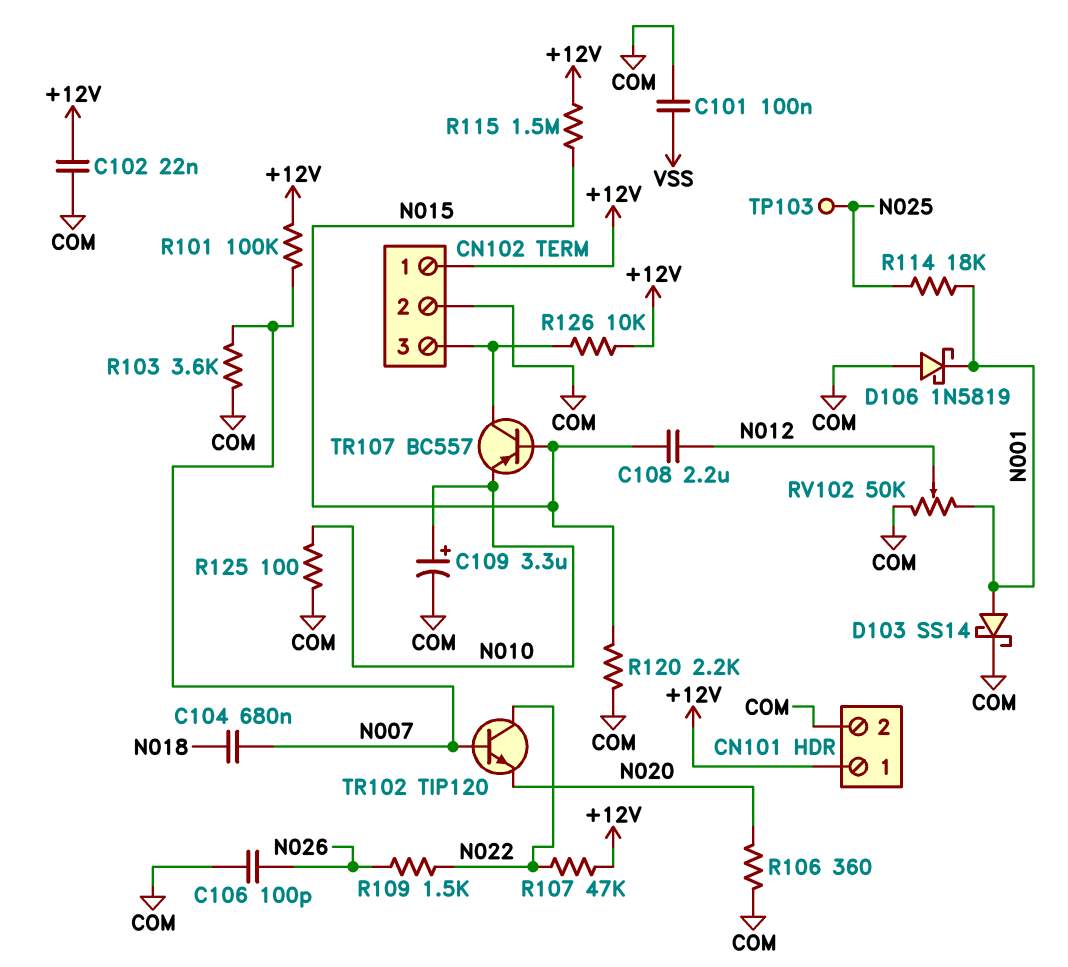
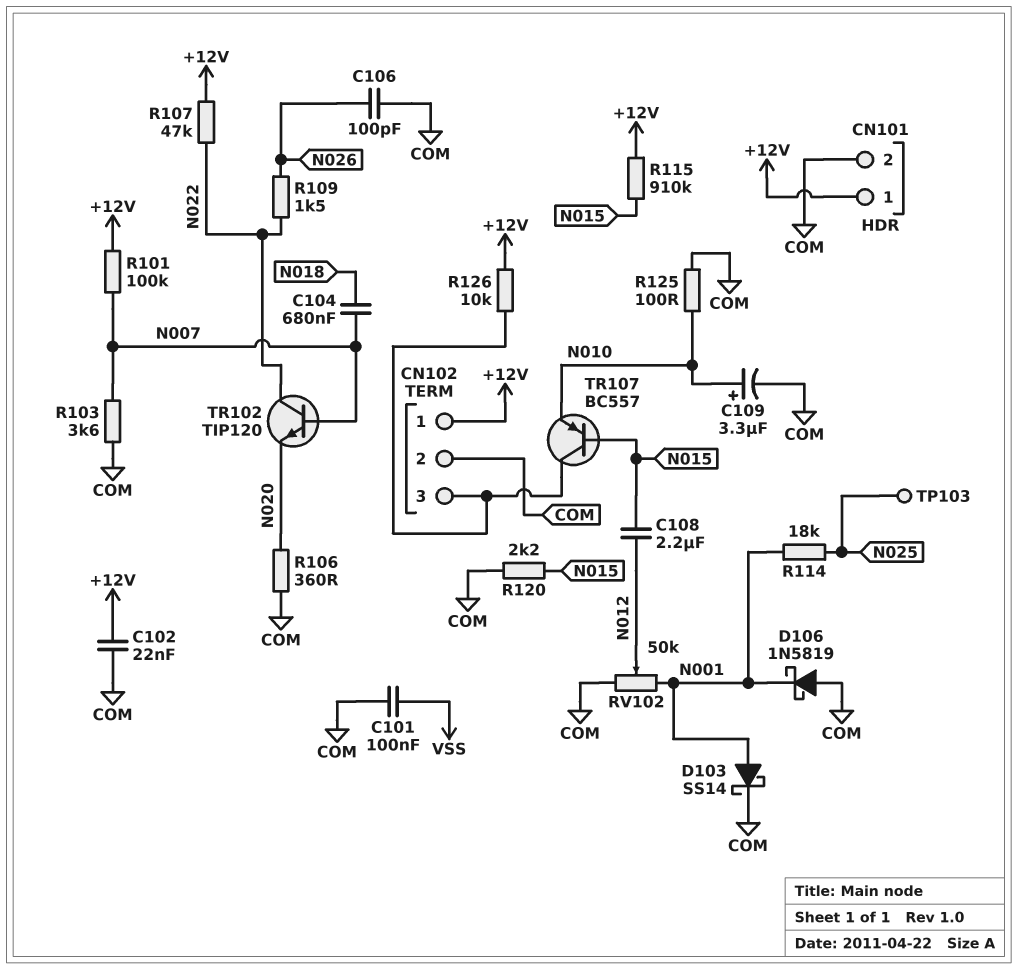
R115: 1.5M (+12V, N015) -> 910k (+12V, N015)

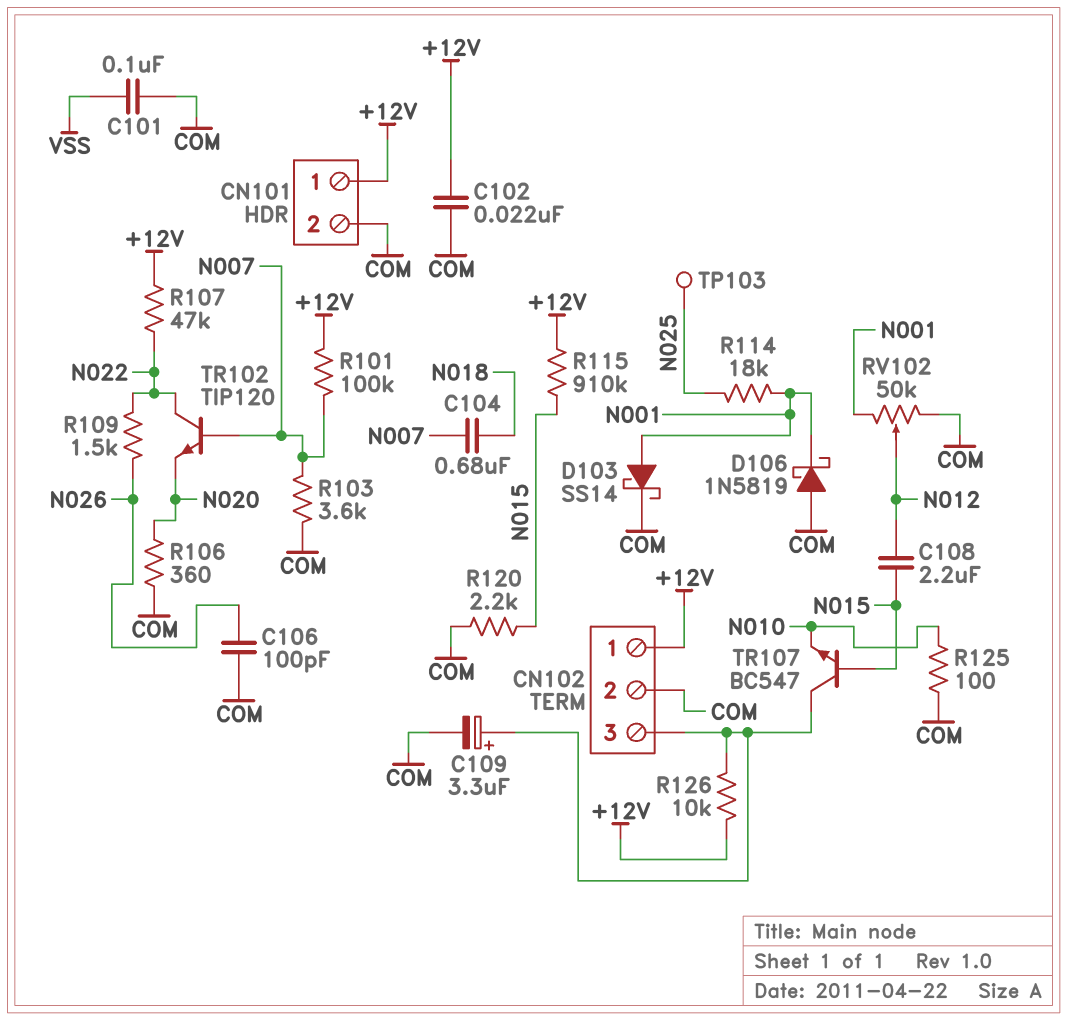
C109: 3.3uF (plus N010, minus COM) -> 3.3uF (plus CN102/3, minus COM)
TR107: PNP BC557 (B N015, C CN102/3, E N010) -> NPN BC547 (B N015, C CN102/3, E N010)

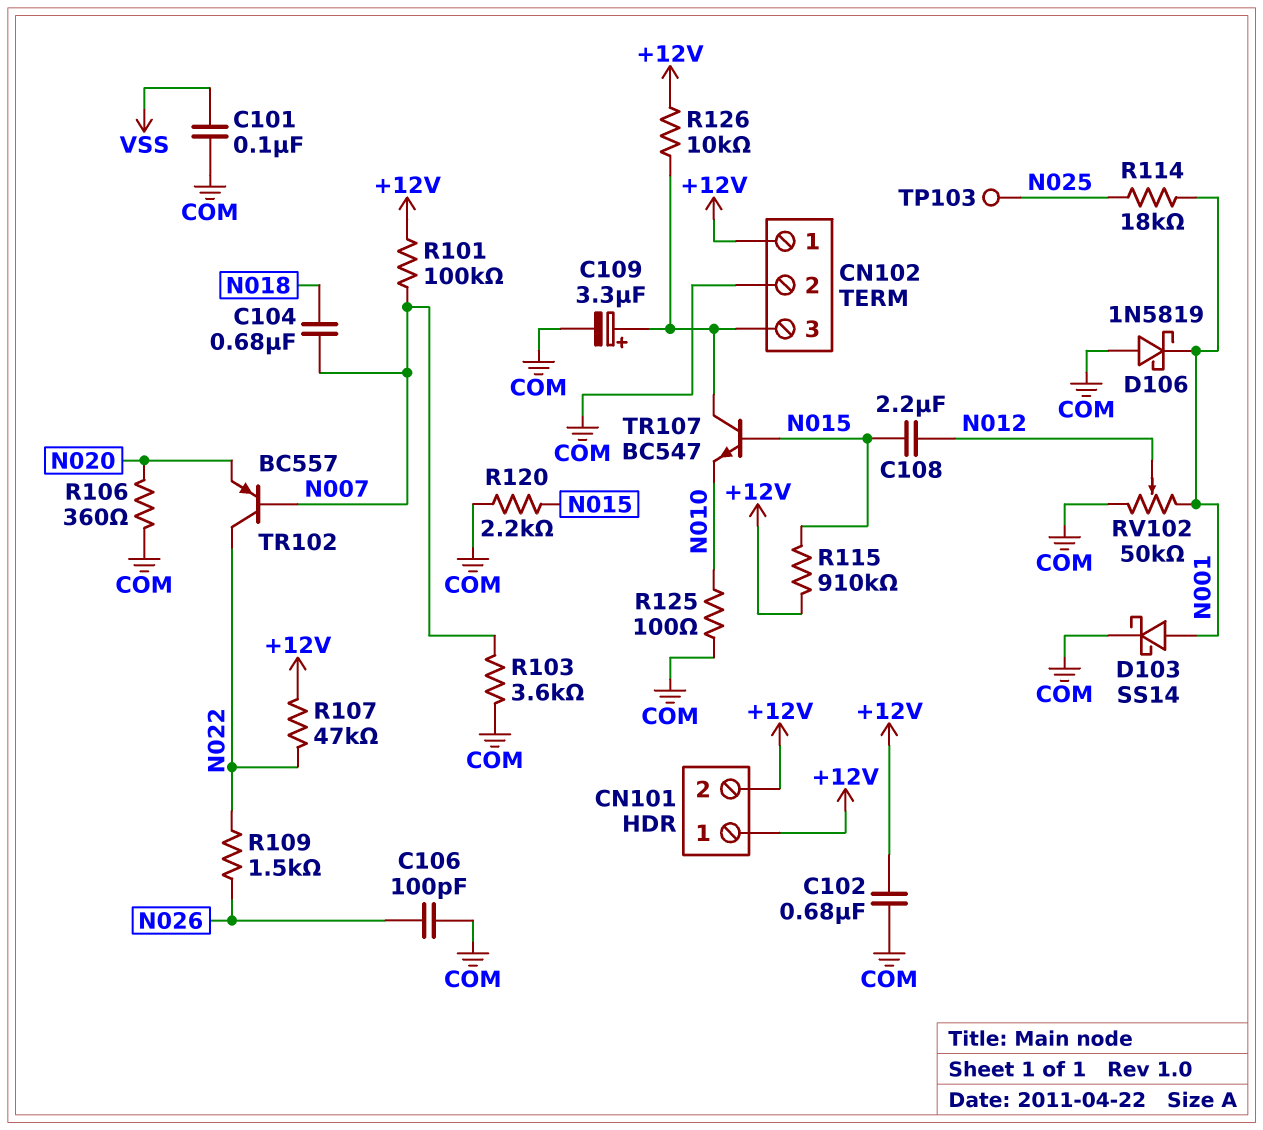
C102: 22nF (+12V, COM) -> 680nF (+12V, COM)
CN101 pin 2: COM -> +12V
TR102: NPN TIP120 (B N007, C N022, E N020) -> PNP BC557 (B N007, C N022, E N020)

